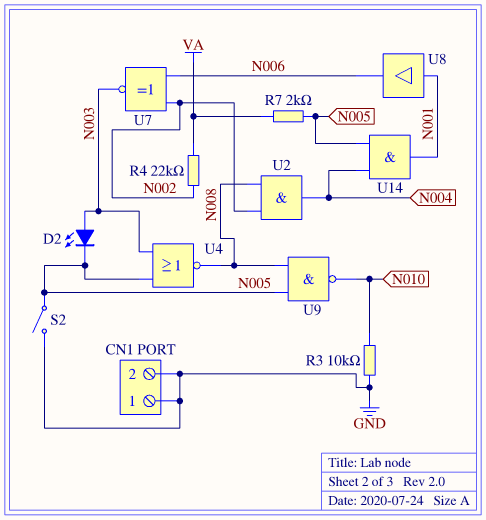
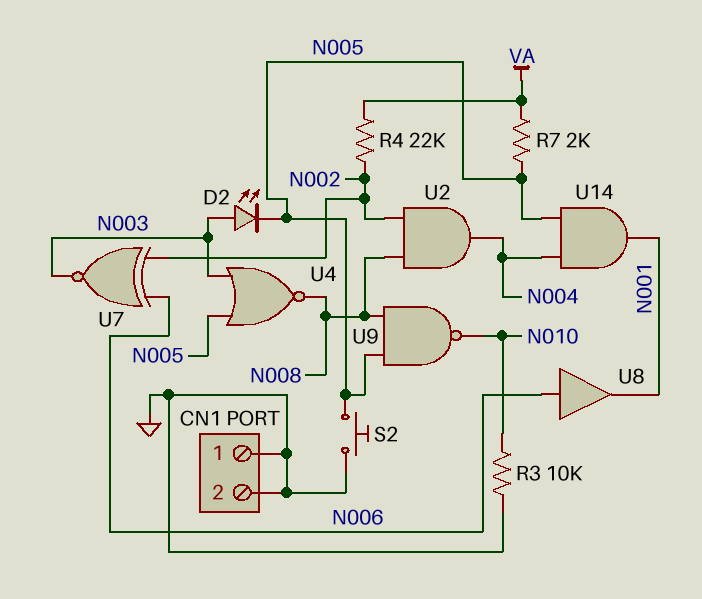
S2: switch (GND, N005) -> button (GND, N005)
U8: buffer (in N001, out N006) -> buffer (in N006, out N001)

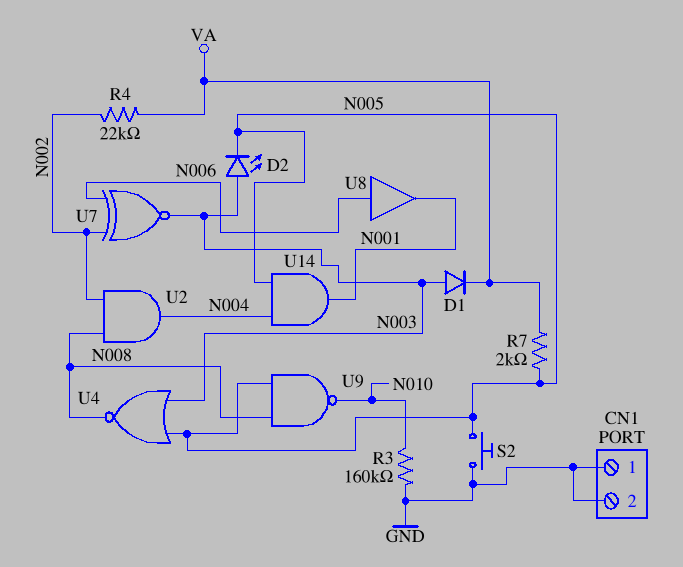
D1: none -> diode (A N003, K VA)
R3: 10k (GND, N010) -> 160k (GND, N010)

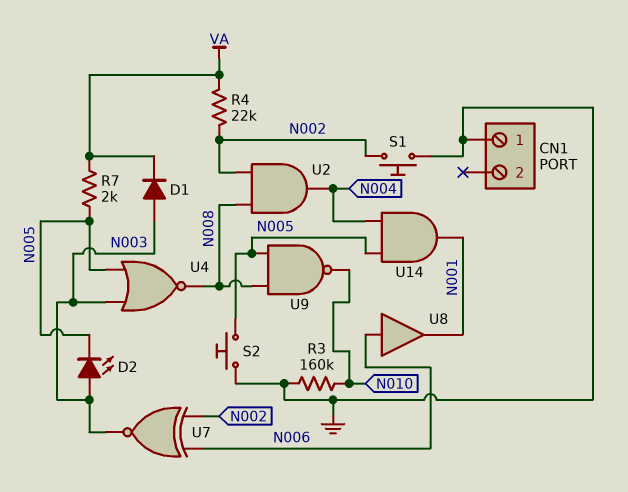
CN1 pin 2: GND -> none
S1: none -> button (GND, N002)

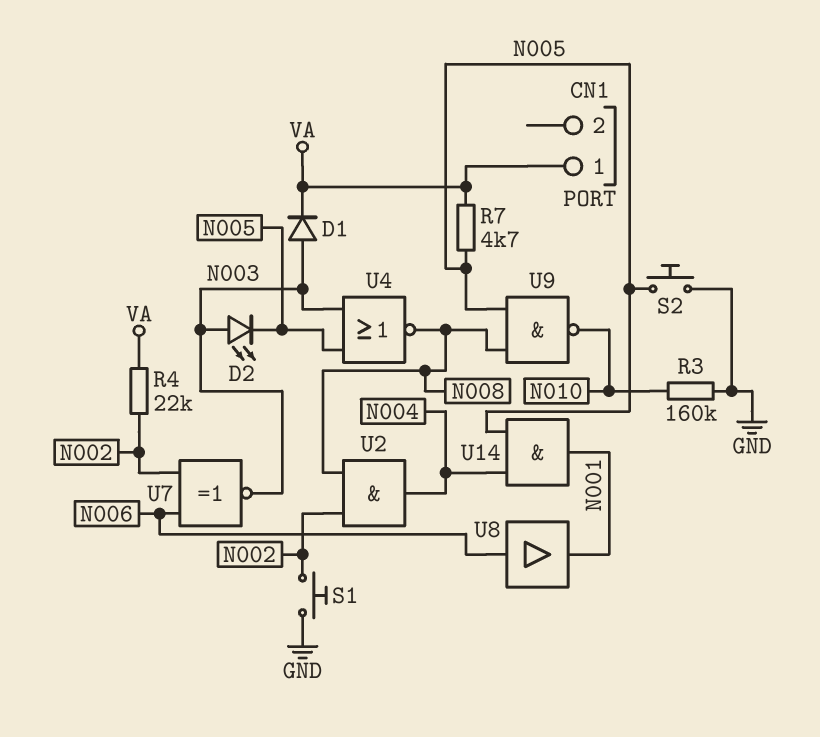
CN1 pin 1: GND -> VA
R7: 2k (N005, VA) -> 4.7k (N005, VA)

